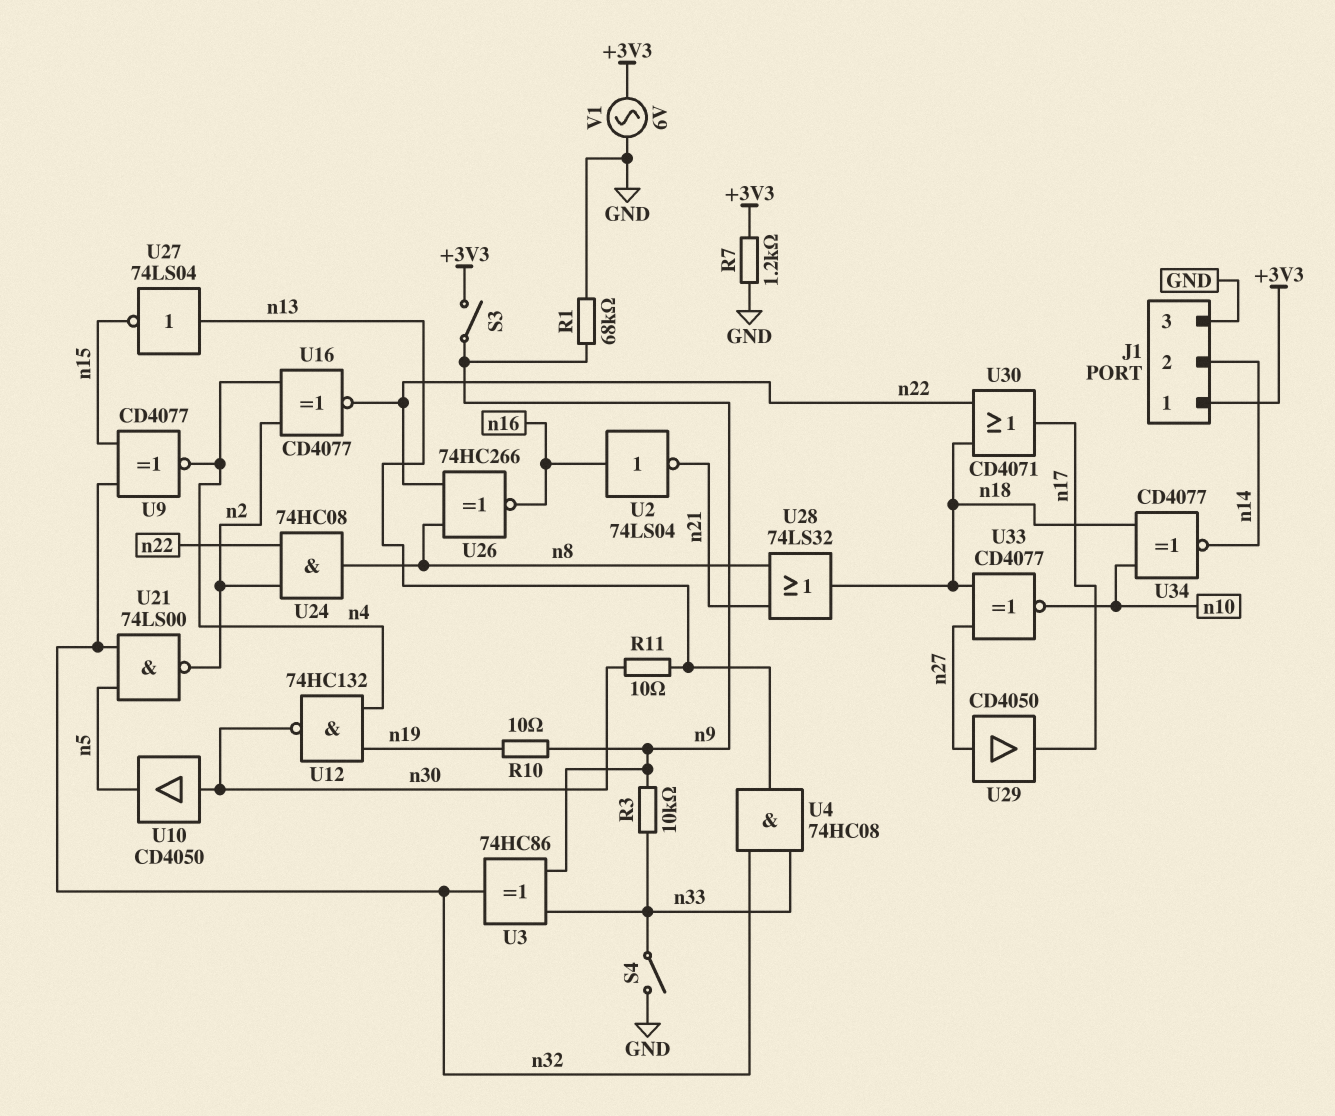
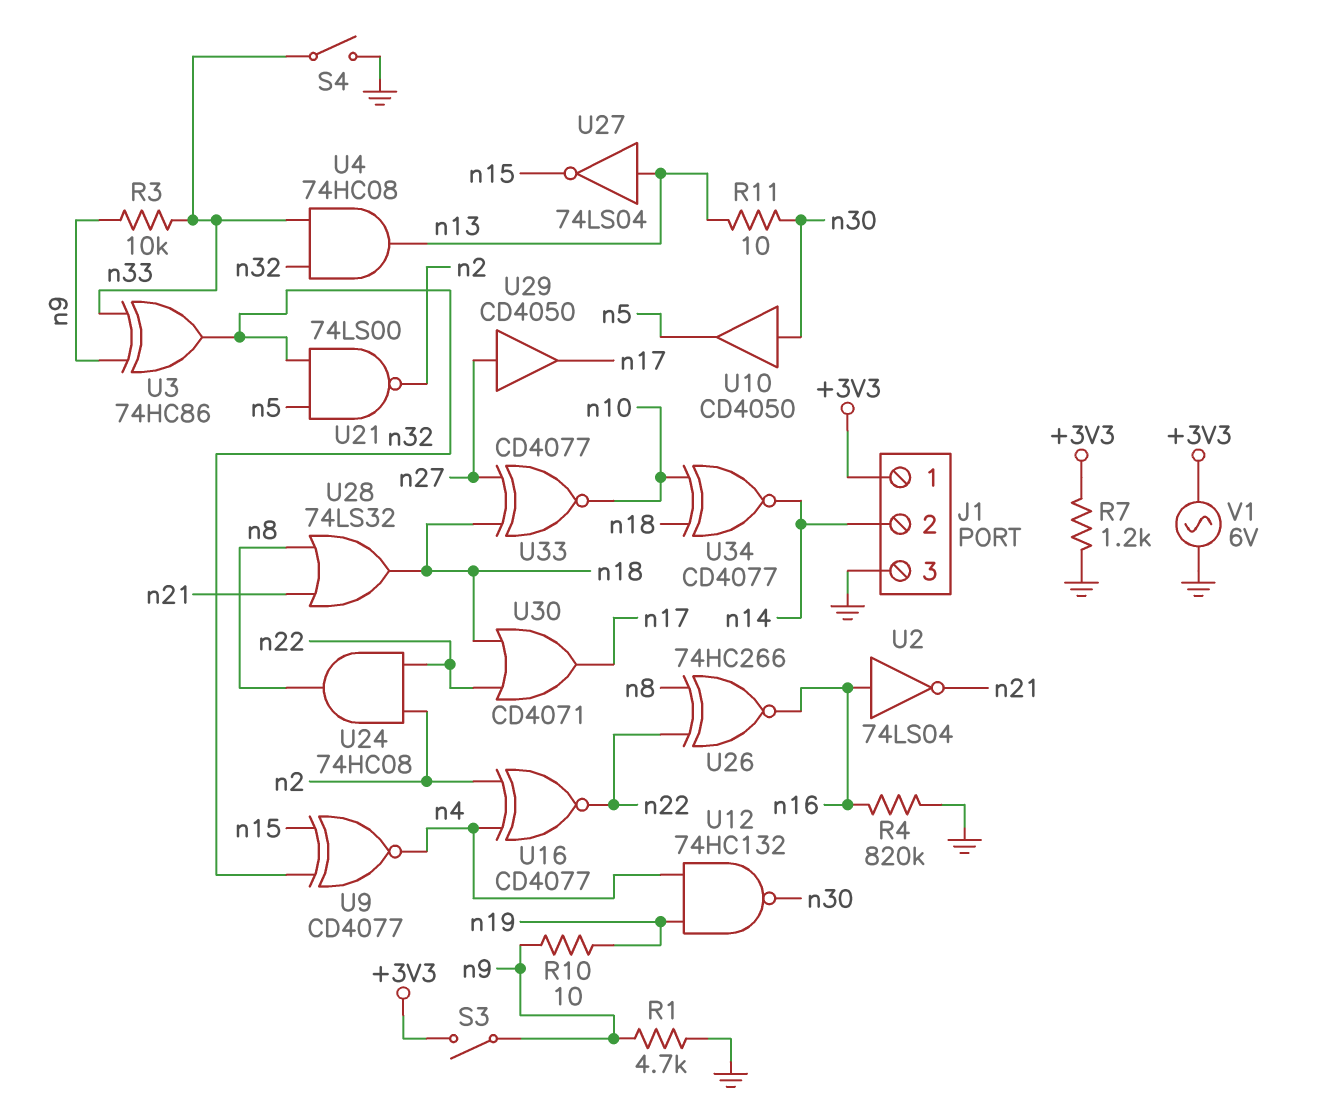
R1: 68k (GND, n9) -> 4.7k (GND, n9)
R4: none -> 820k (GND, n16)

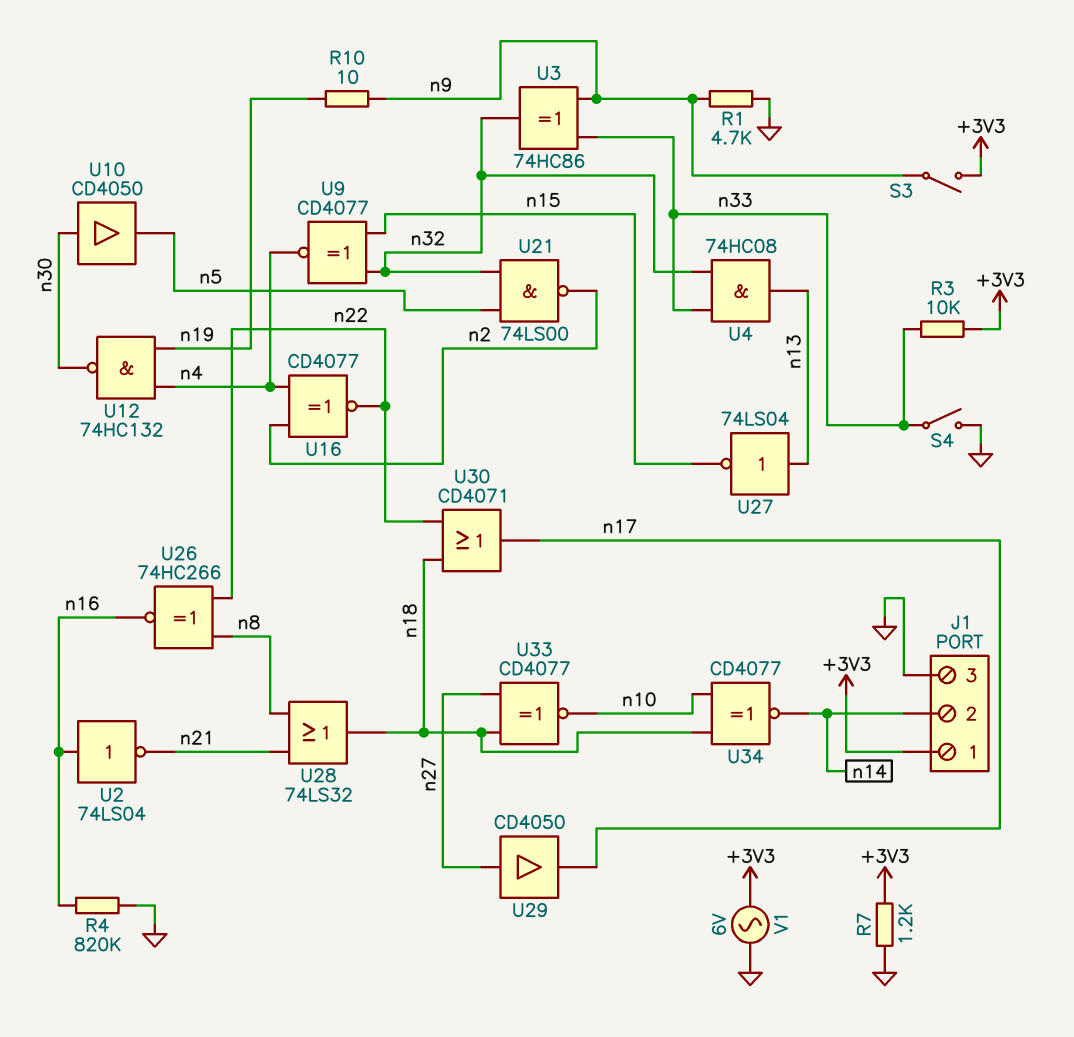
R3: 10k (n9, n33) -> 10k (+3V3, n33)
R11: 10 (n13, n30) -> none
U24: AND 74HC08 (in n2, in n22, out n8) -> none

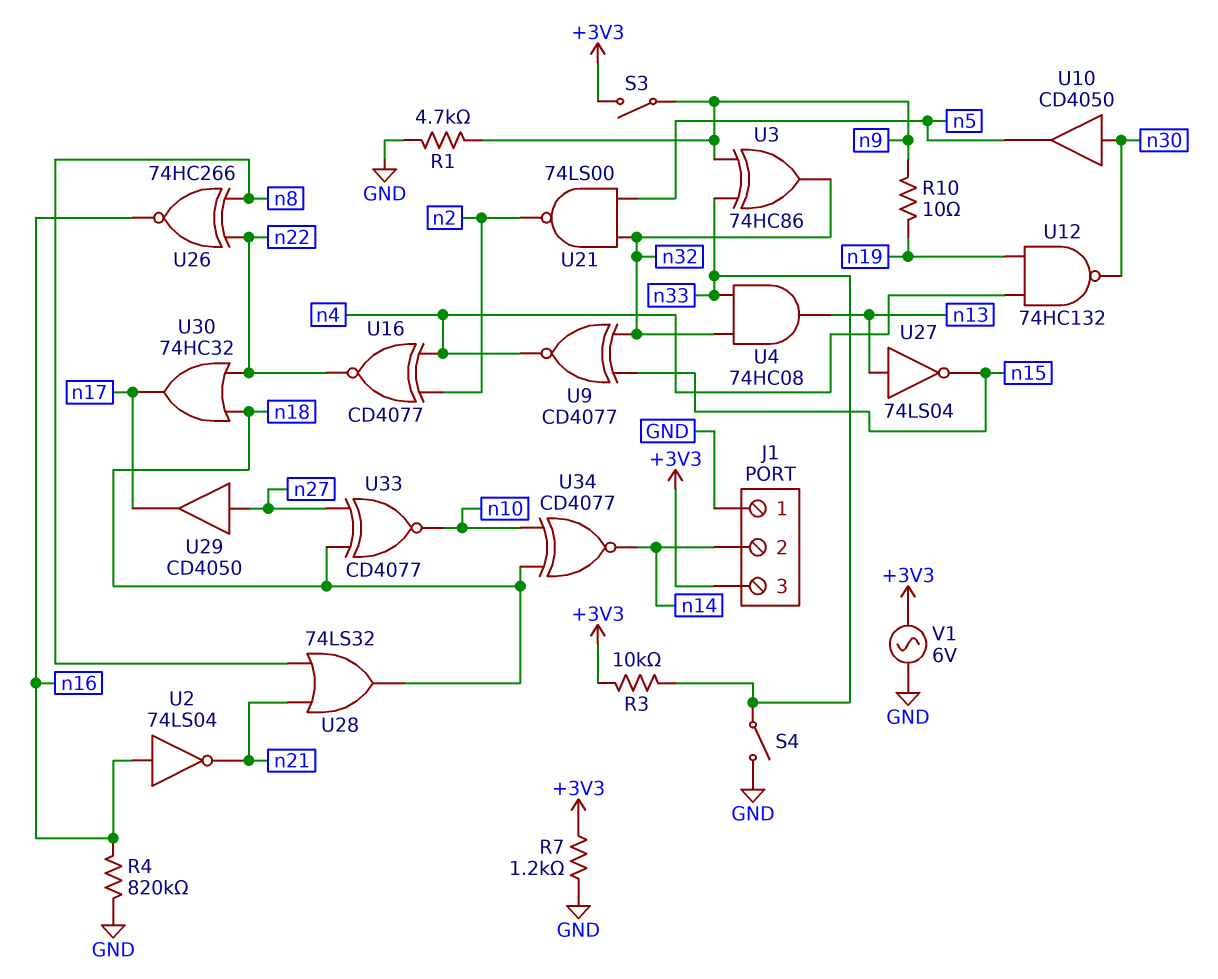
J1 pin 1: +3V3 -> GND
J1 pin 3: GND -> +3V3
U30: OR CD4071 (in n18, in n22, out n17) -> OR 74HC32 (in n18, in n22, out n17)

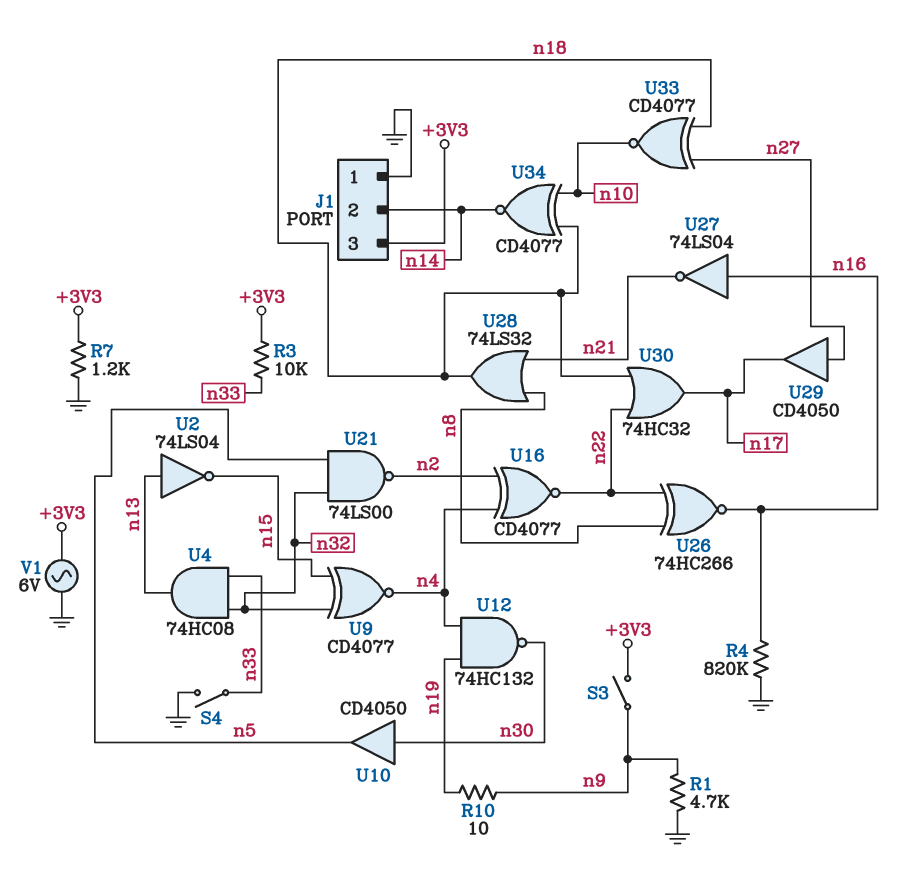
U2: NOT 74LS04 (in n16, out n21) -> NOT 74LS04 (in n13, out n15)
U3: XOR 74HC86 (in n9, in n33, out n32) -> none
U27: NOT 74LS04 (in n13, out n15) -> NOT 74LS04 (in n16, out n21)

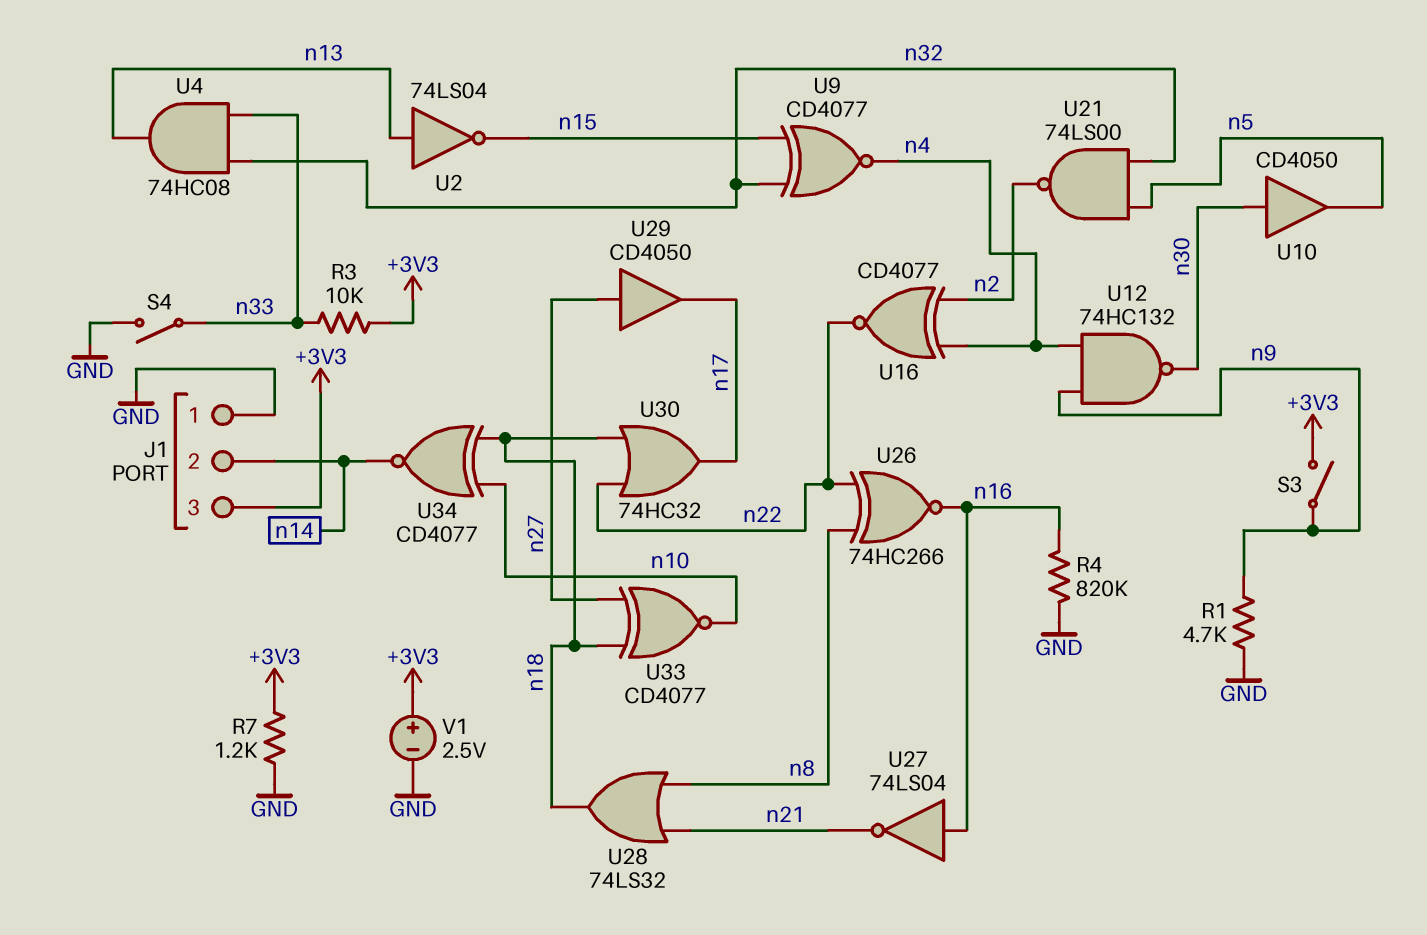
R10: 10 (n9, n19) -> none
U12: NAND 74HC132 (in n4, in n19, out n30) -> NAND 74HC132 (in n4, in n9, out n30)
V1: AC 6V (+3V3, GND) -> 2.5V (plus +3V3, minus GND)

